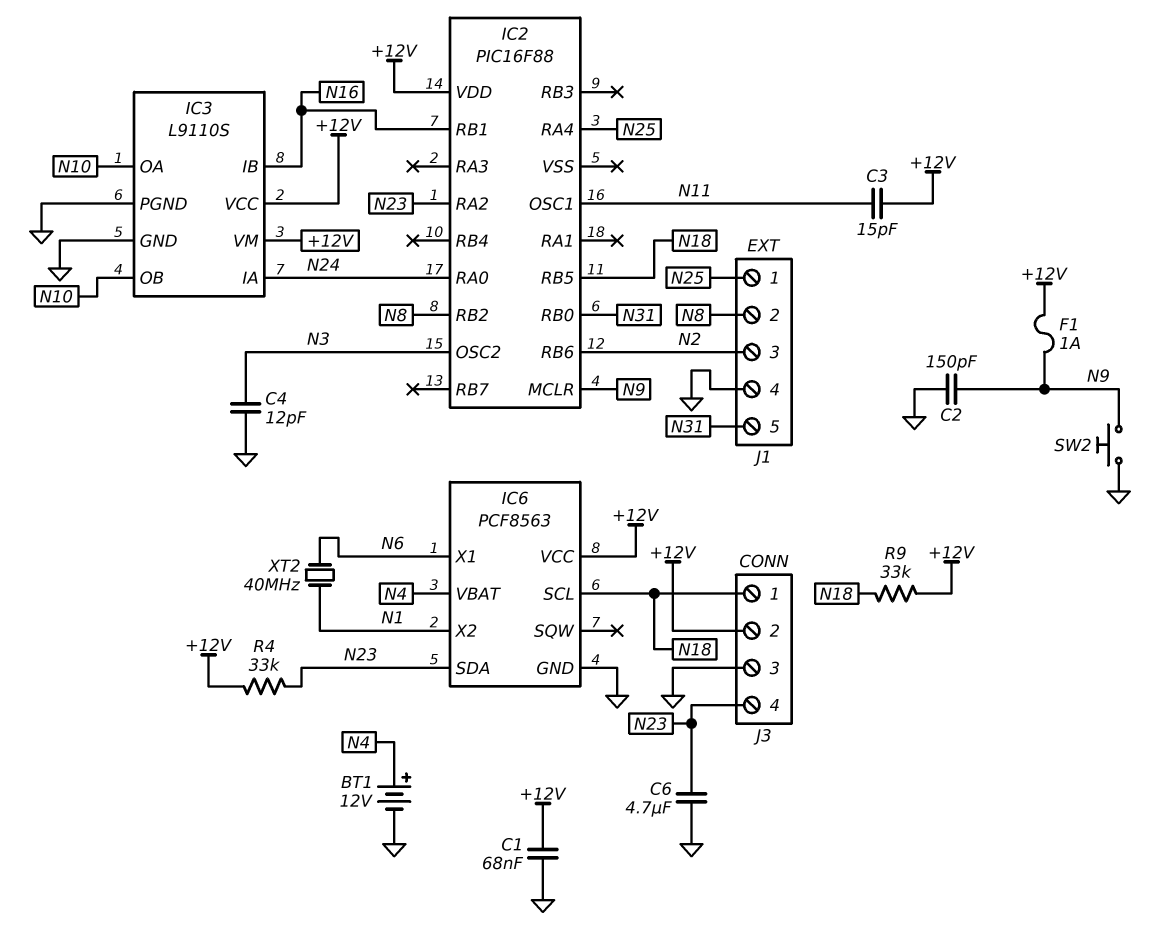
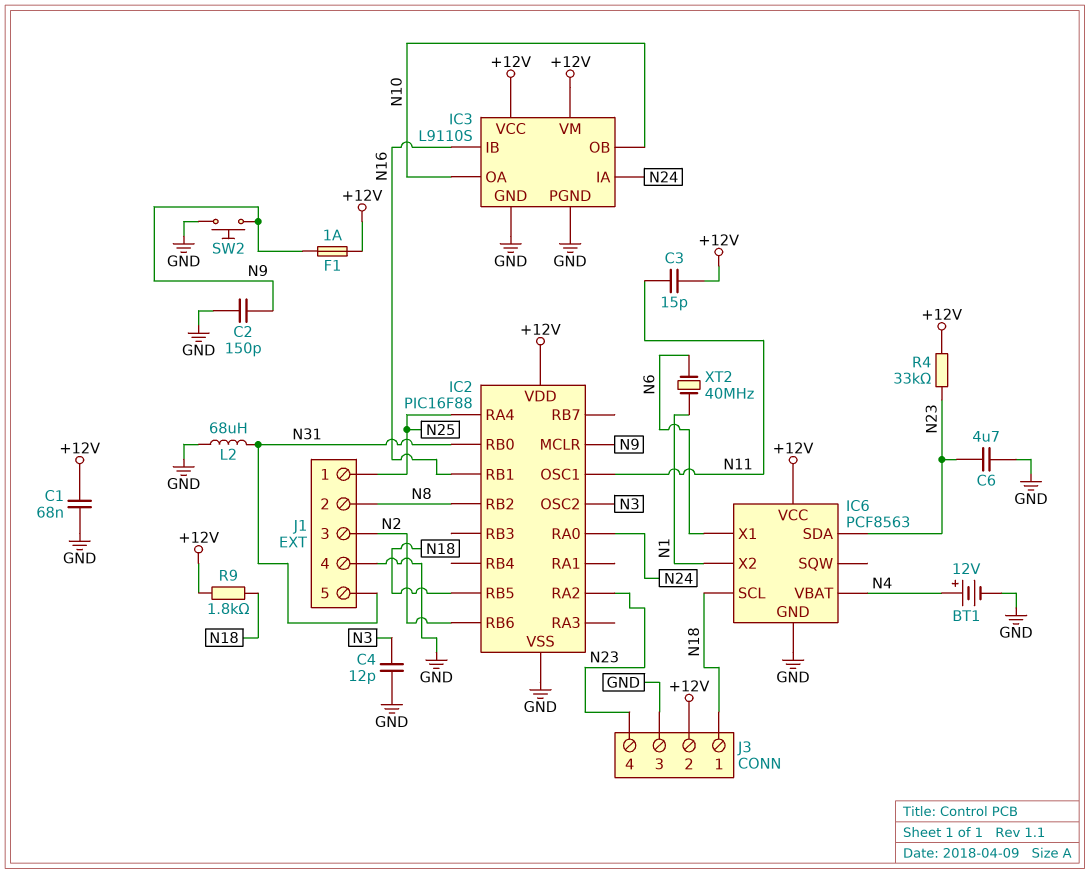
IC2 pin VSS: none -> GND
L2: none -> 68uH (GND, N31)
R9: 33k (+12V, N18) -> 1.8k (+12V, N18)

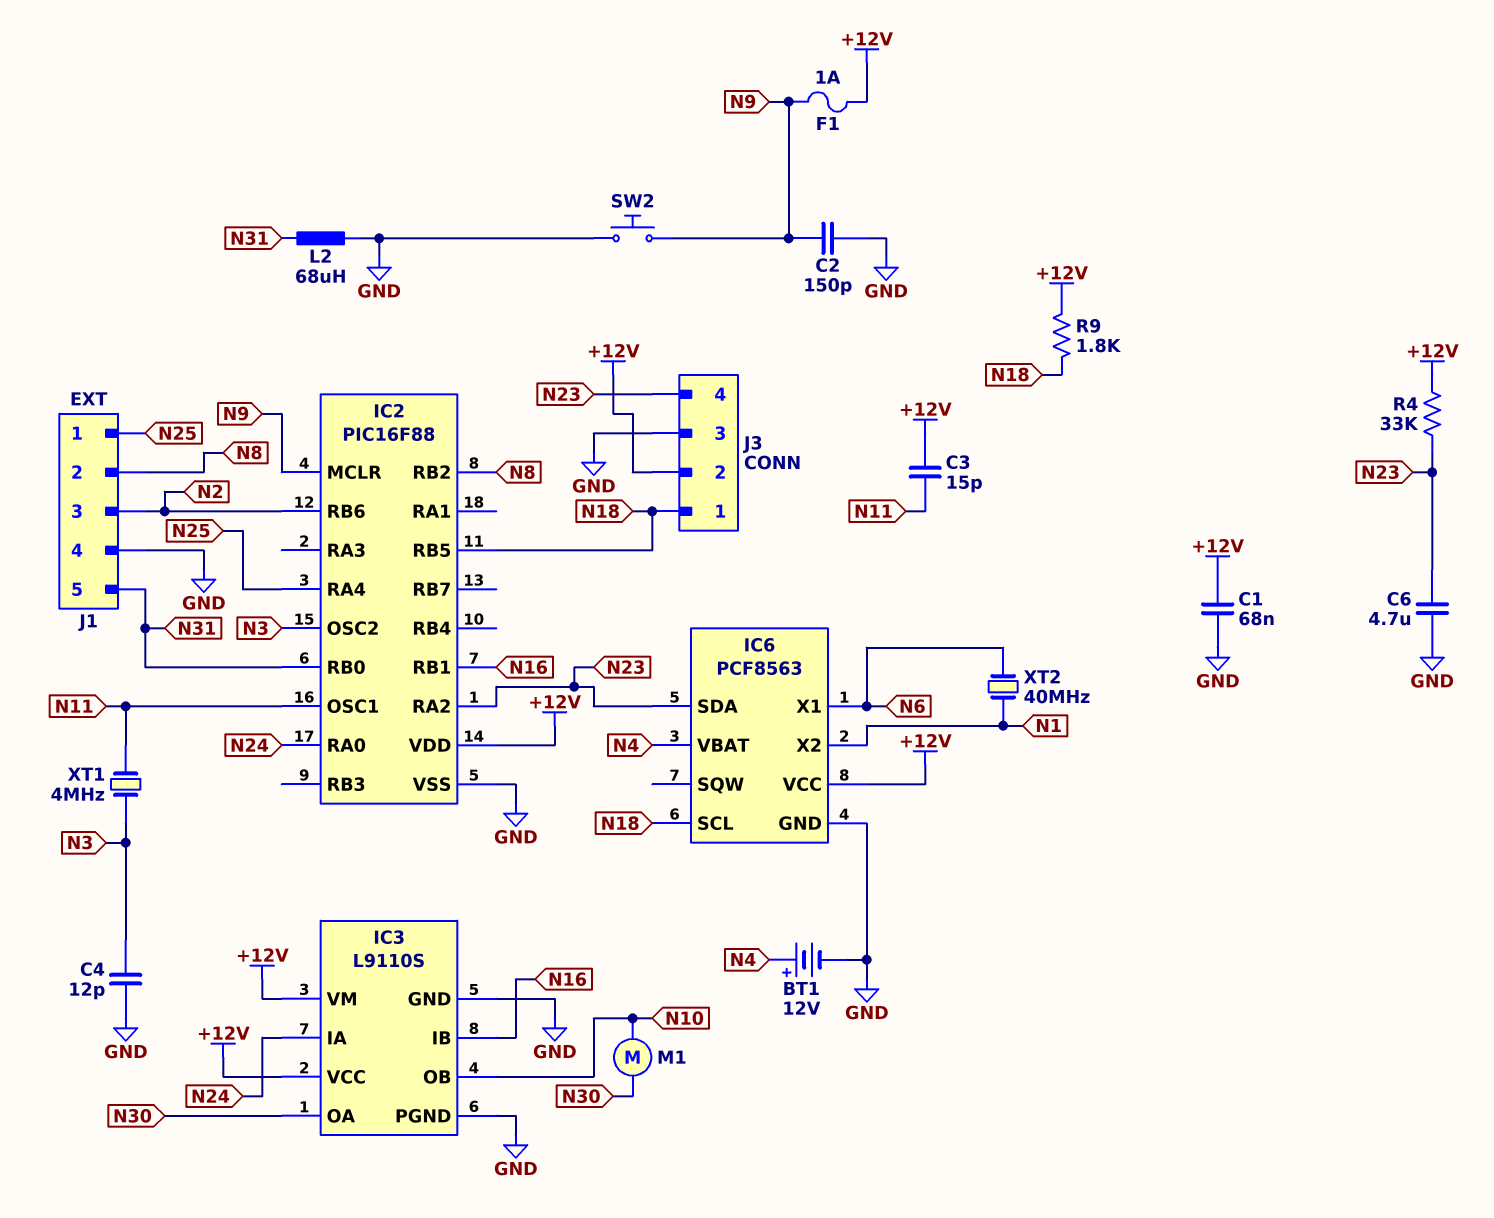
IC3 pin OA: N10 -> N30
M1: none -> motor (N10, N30)
XT1: none -> 4MHz (N3, N11)

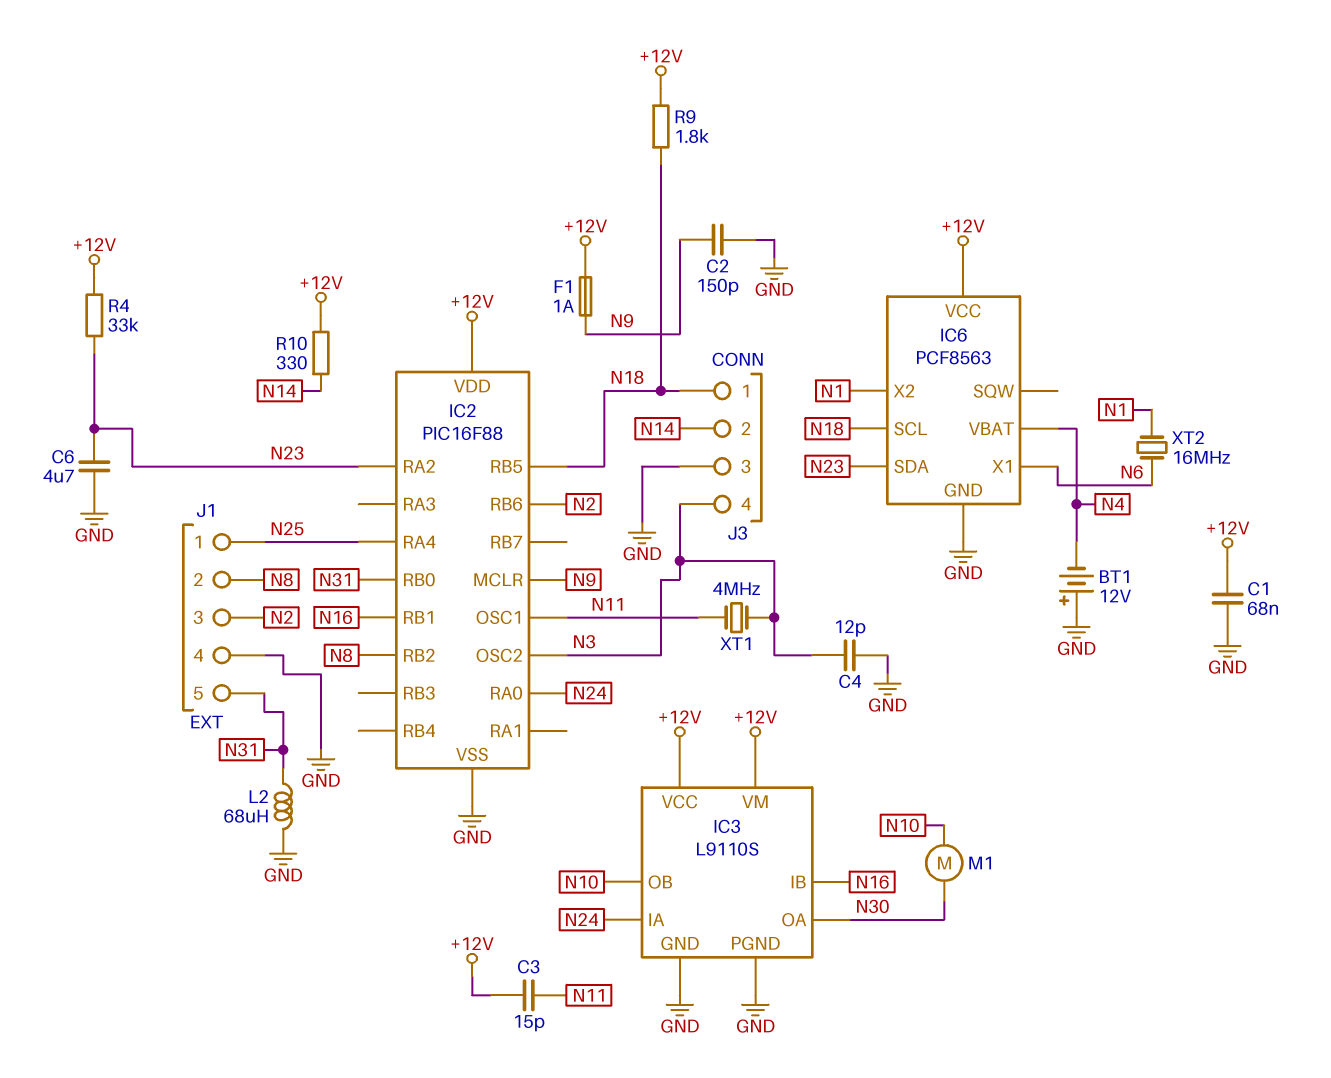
BT1: 12V (plus N4, minus GND) -> 12V (plus GND, minus N4)
J3 pin 2: +12V -> N14
J3 pin 4: N23 -> N3
R10: none -> 330 (+12V, N14)
SW2: button (GND, N9) -> none
XT2: 40MHz (N1, N6) -> 16MHz (N1, N6)

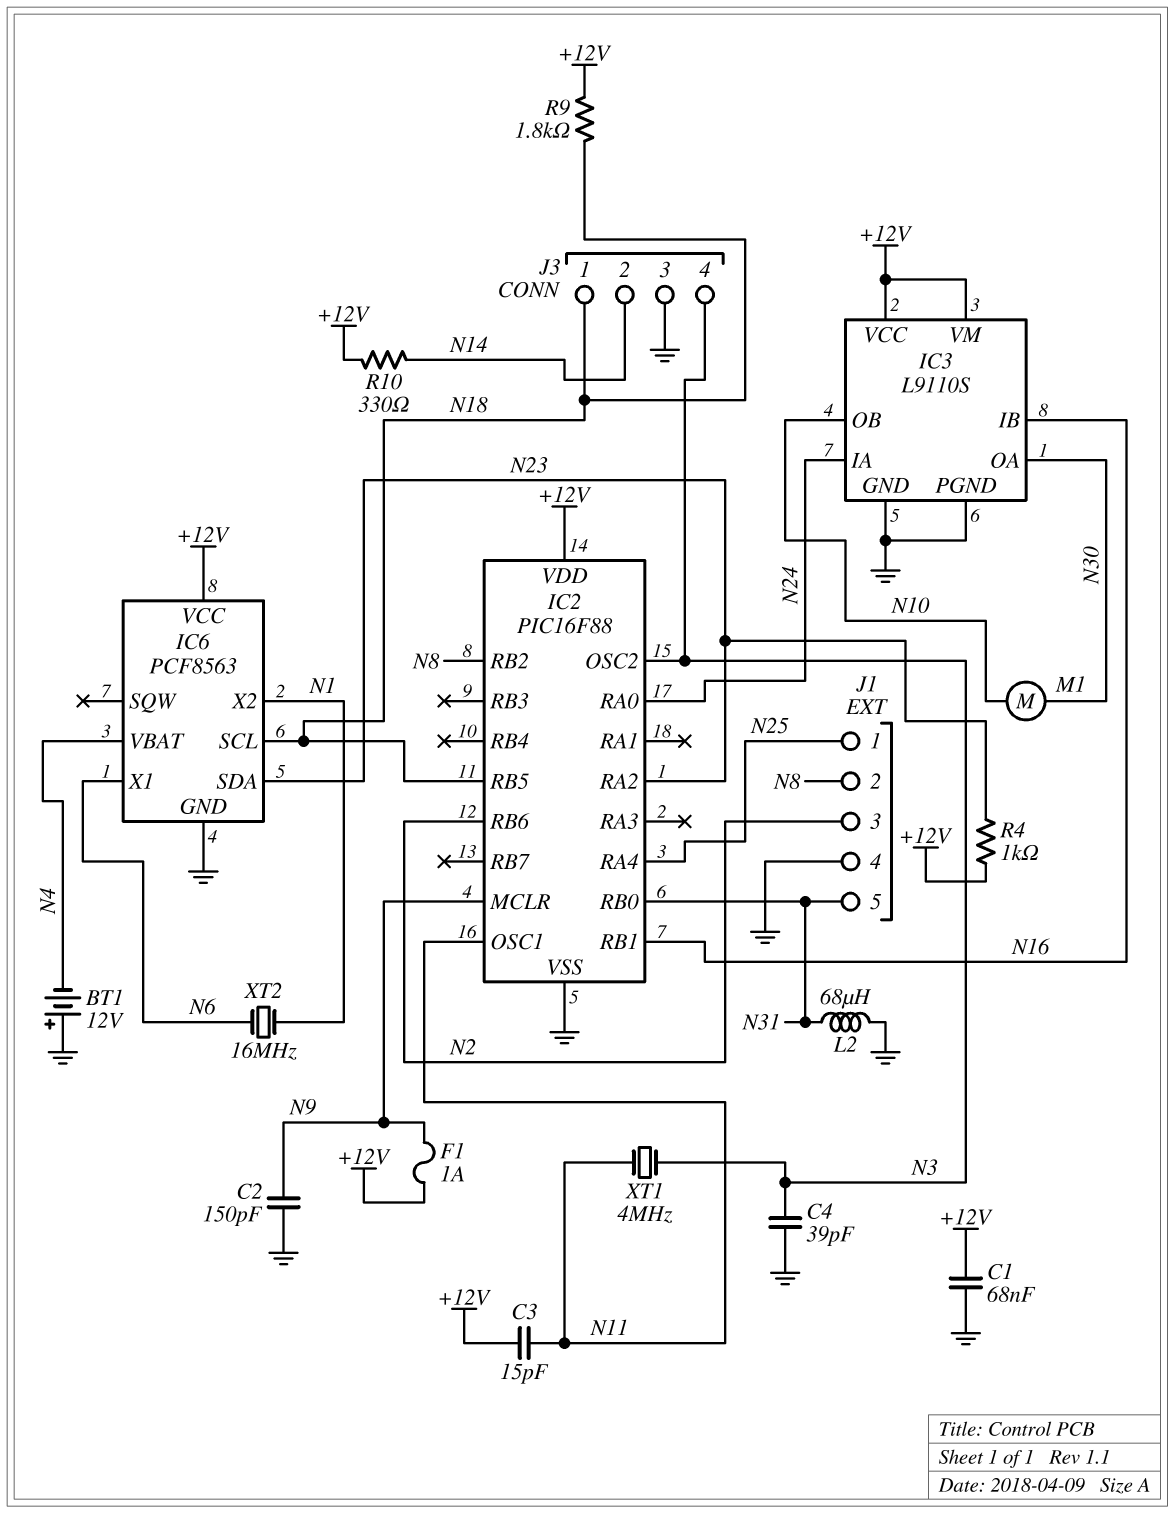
C4: 12pF (GND, N3) -> 39pF (GND, N3)
C6: 4.7uF (GND, N23) -> none
R4: 33k (+12V, N23) -> 1k (+12V, N23)

